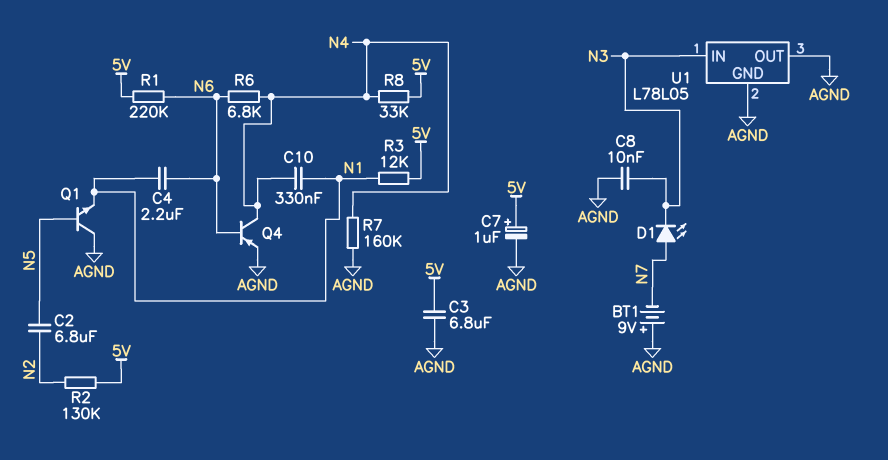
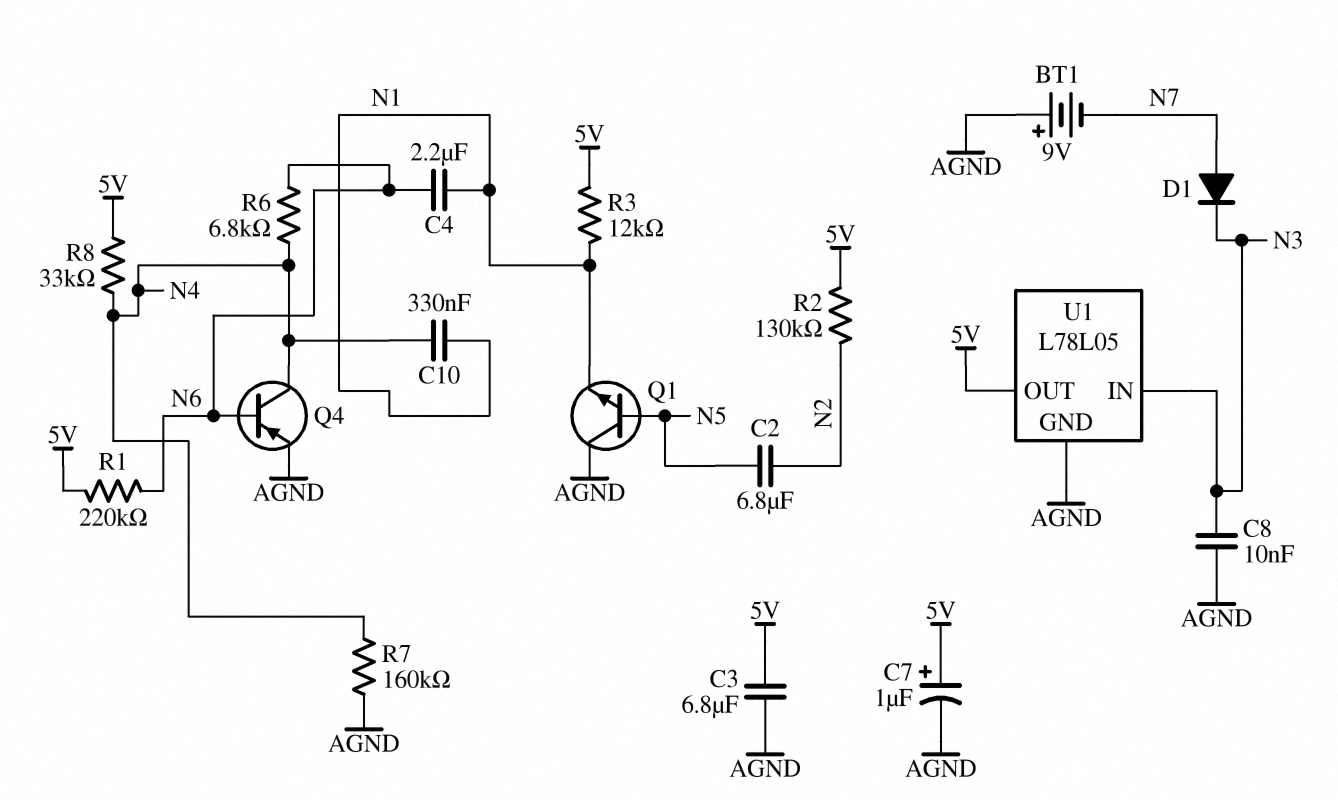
D1: LED (A N7, K N3) -> diode (A N7, K N3)
U1 pin OUT: AGND -> 5V

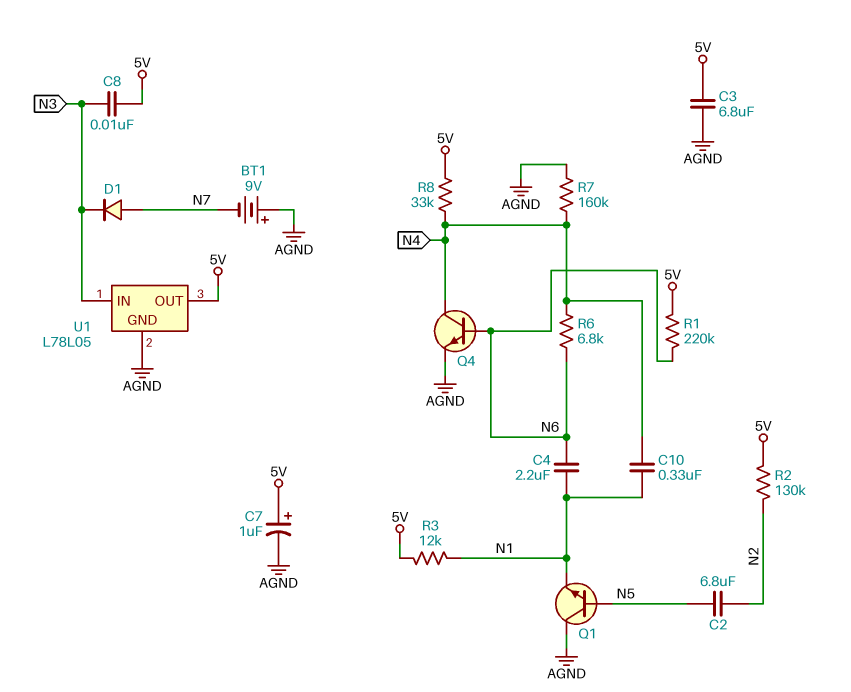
C8: 10nF (AGND, N3) -> 10nF (5V, N3)
Q4: PNP (B N6, C N4, E AGND) -> NPN (B N6, C N4, E AGND)

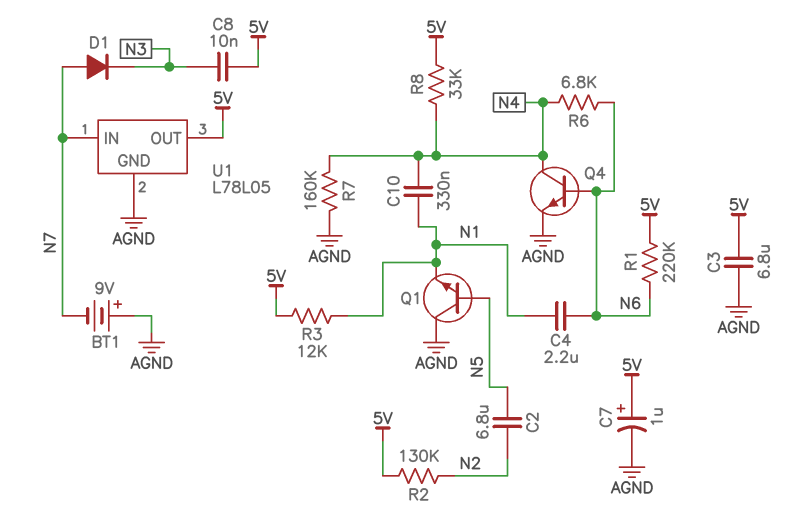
U1 pin IN: N3 -> N7

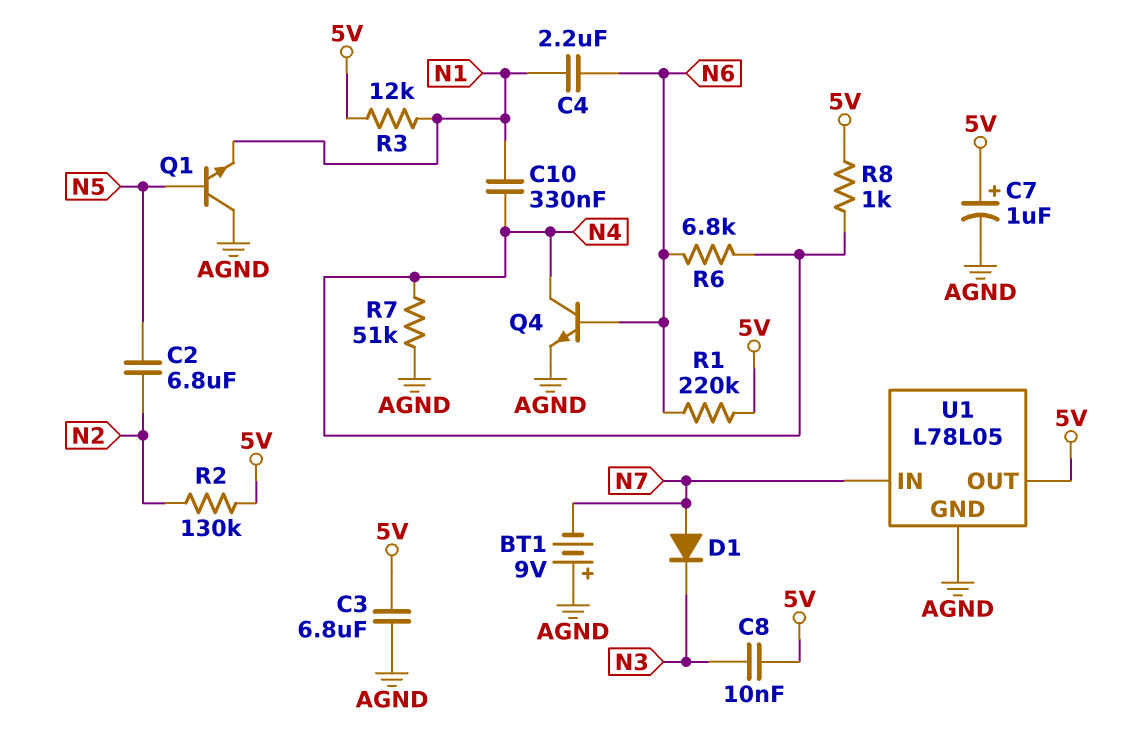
R7: 160k (AGND, N4) -> 51k (AGND, N4)
R8: 33k (5V, N4) -> 1k (5V, N4)

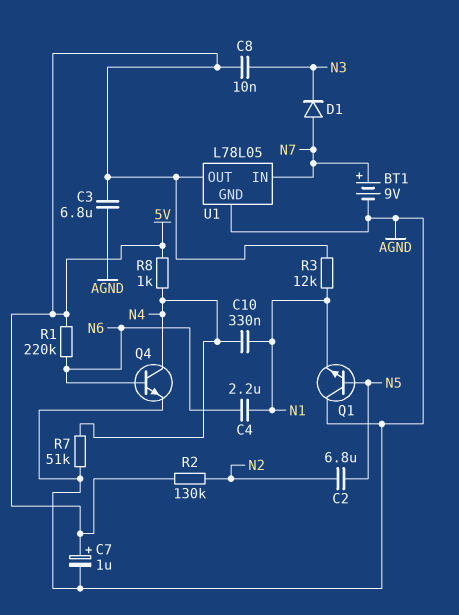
BT1: 9V (plus AGND, minus N7) -> 9V (plus N7, minus AGND)
R6: 6.8k (N4, N6) -> none

